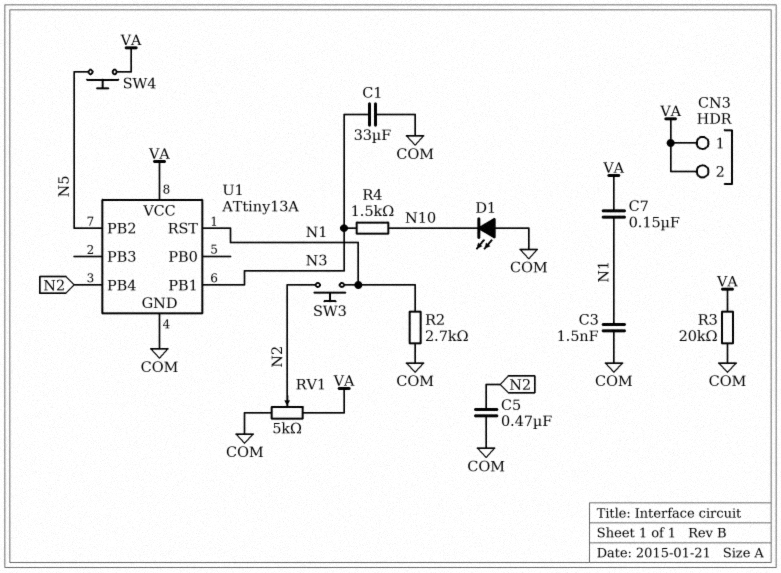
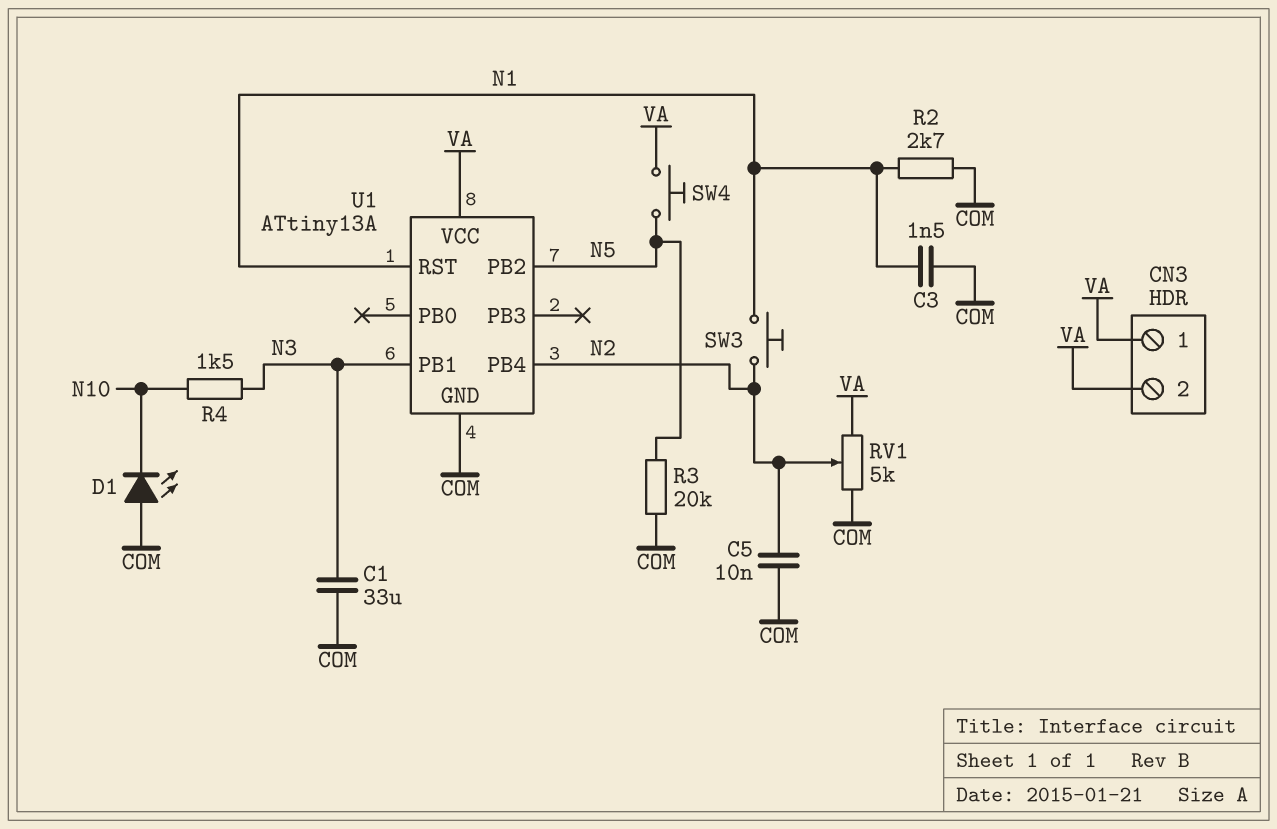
C5: 470nF (COM, N2) -> 10nF (COM, N2)
C7: 150nF (N1, VA) -> none
R3: 20k (COM, VA) -> 20k (COM, N5)

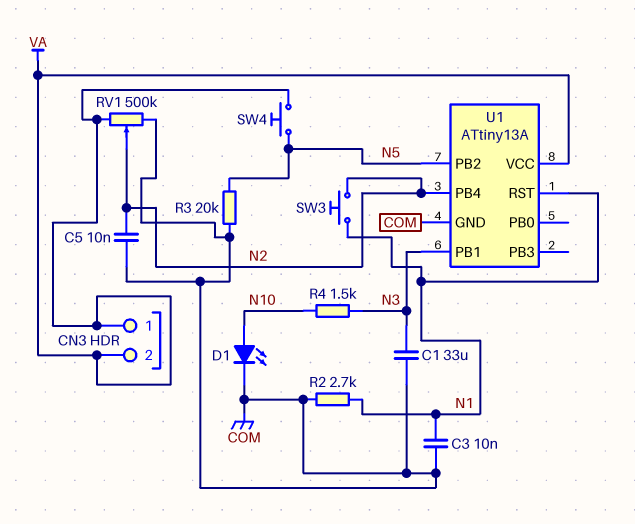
C3: 1.5nF (COM, N1) -> 10nF (COM, N1)
D1: LED (A COM, K N10) -> LED (A N10, K COM)
RV1: 5k (COM, VA, wiper N2) -> 500k (COM, VA, wiper N2)

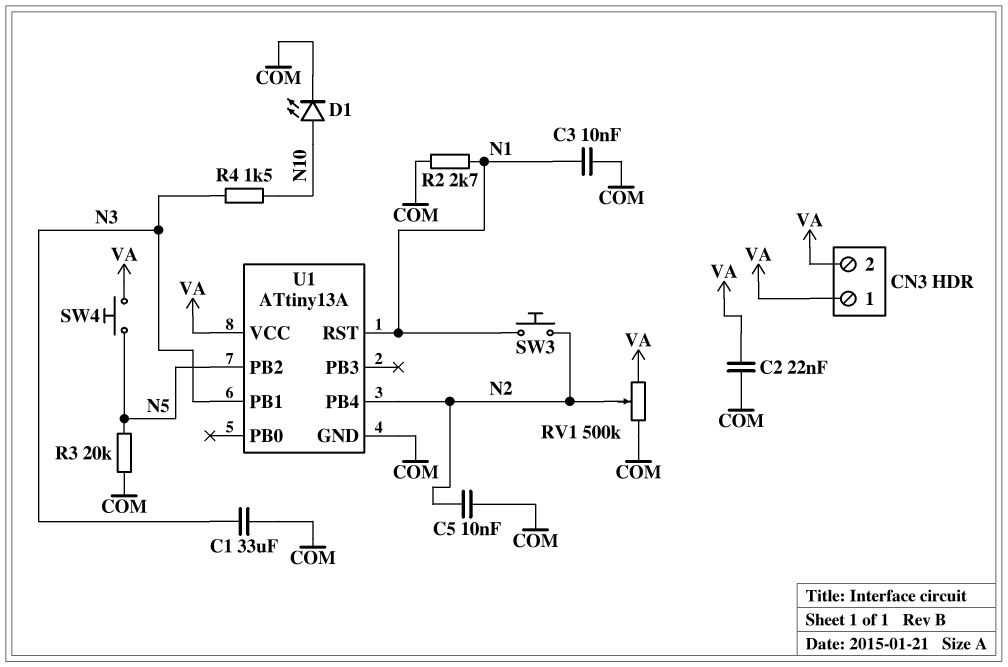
C2: none -> 22nF (COM, VA)

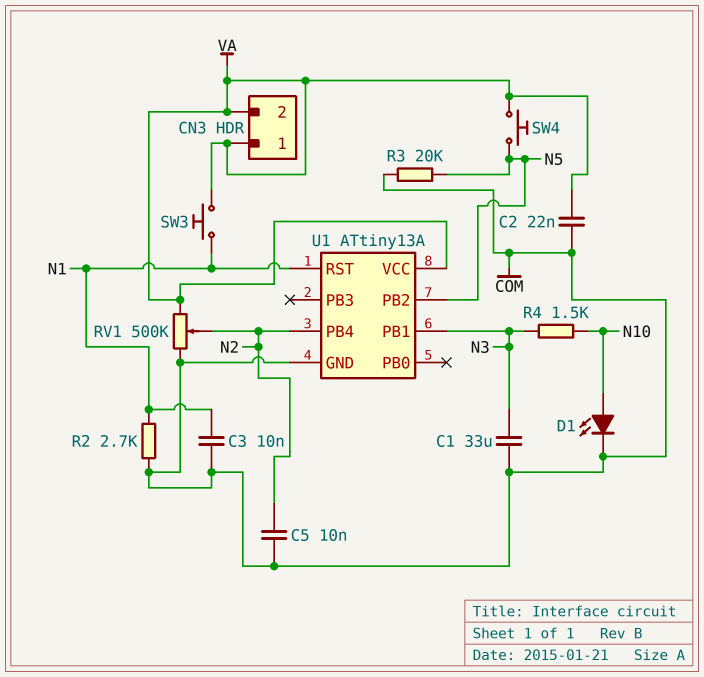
SW3: button (N1, N2) -> button (N1, VA)

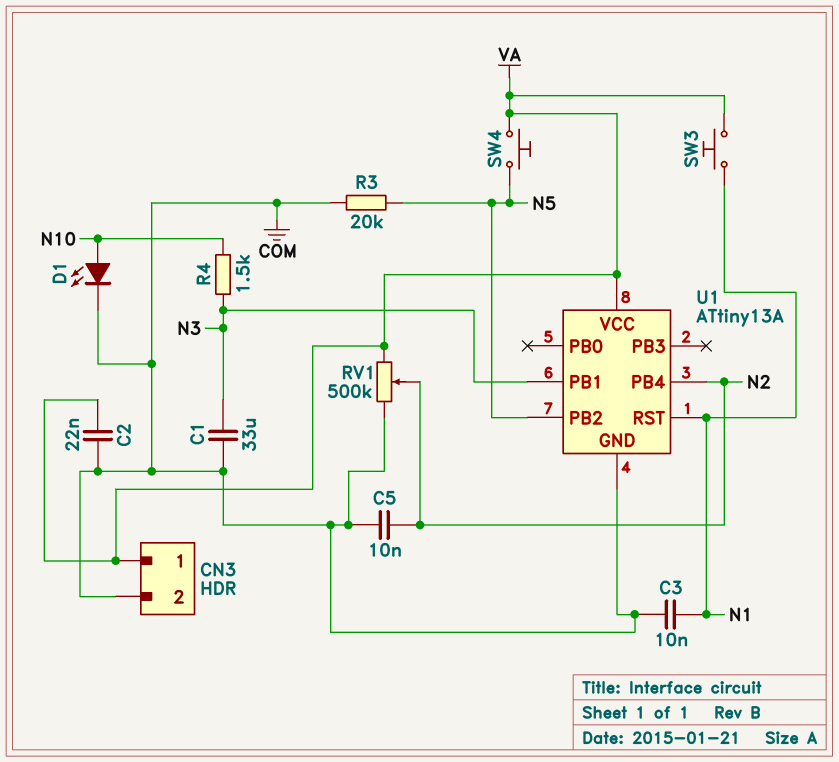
CN3 pin 2: VA -> COM
R2: 2.7k (COM, N1) -> none

